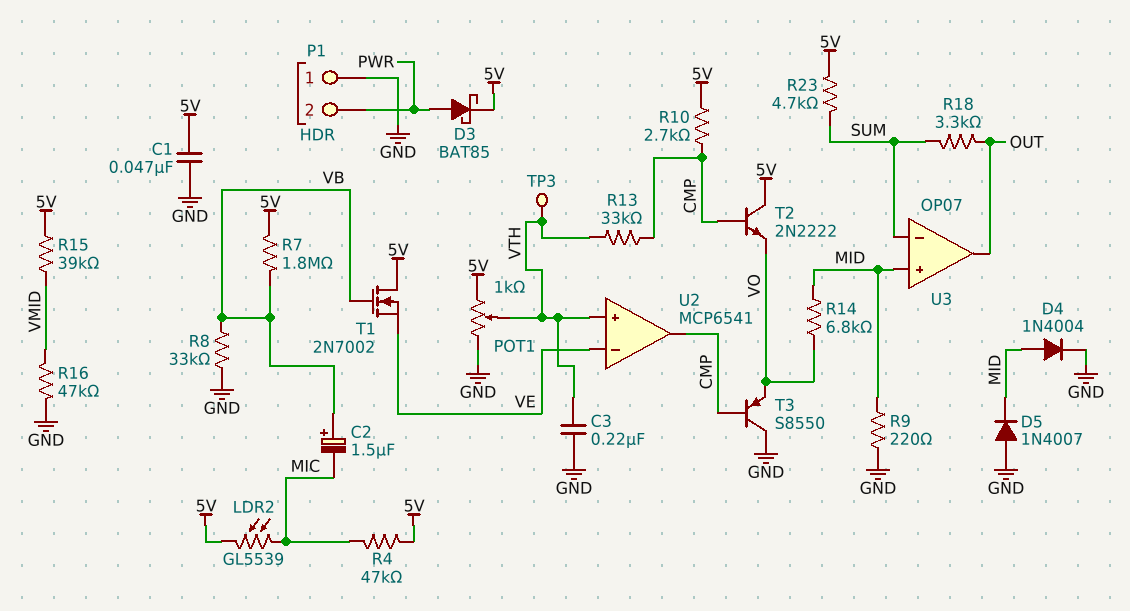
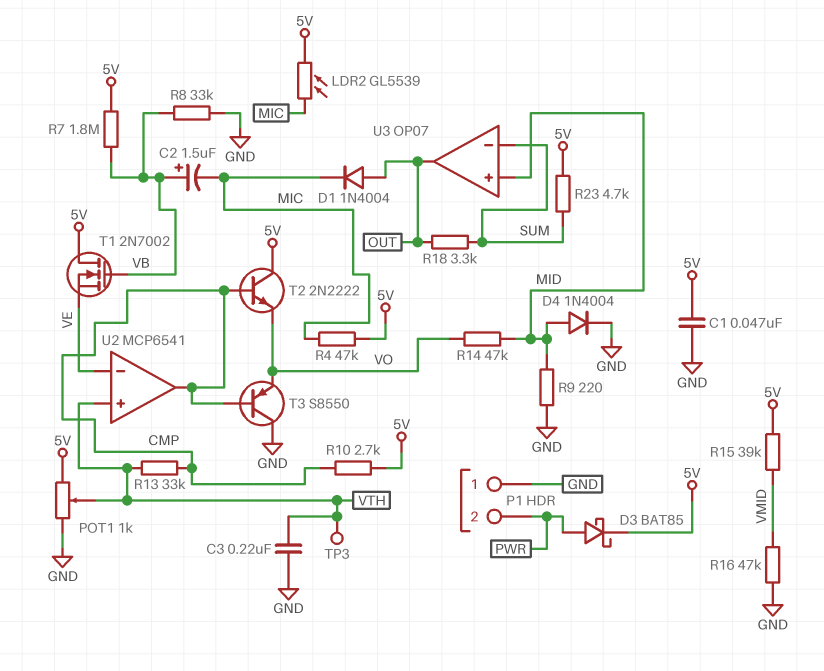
D1: none -> diode 1N4004 (A OUT, K MIC)
D5: diode 1N4007 (A GND, K MID) -> none
R14: 6.8k (MID, VO) -> 47k (MID, VO)

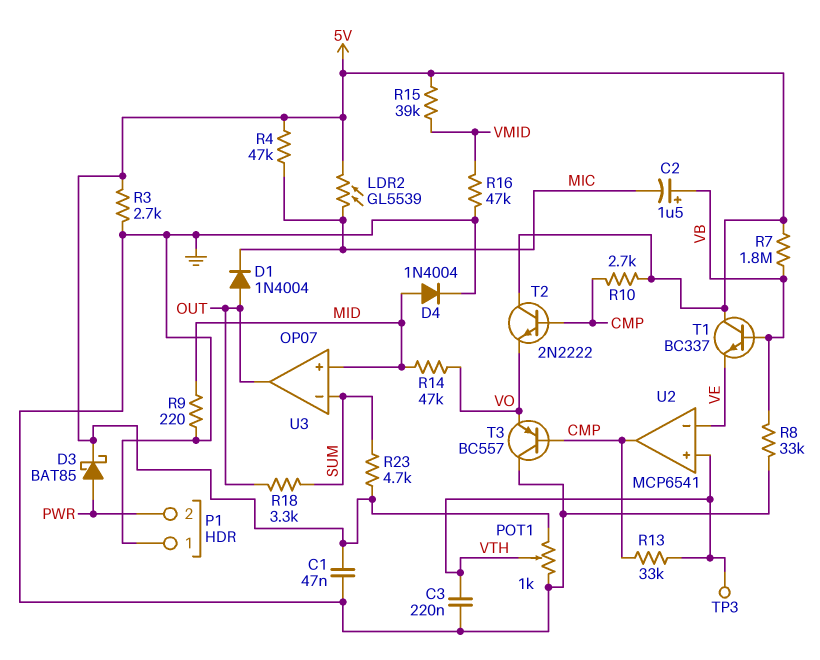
R3: none -> 2.7k (5V, GND)
T1: NMOS 2N7002 (G VB, D 5V, S VE) -> NPN BC337 (B VB, C 5V, E VE)
T3: PNP S8550 (B CMP, C GND, E VO) -> PNP BC557 (B CMP, C GND, E VO)

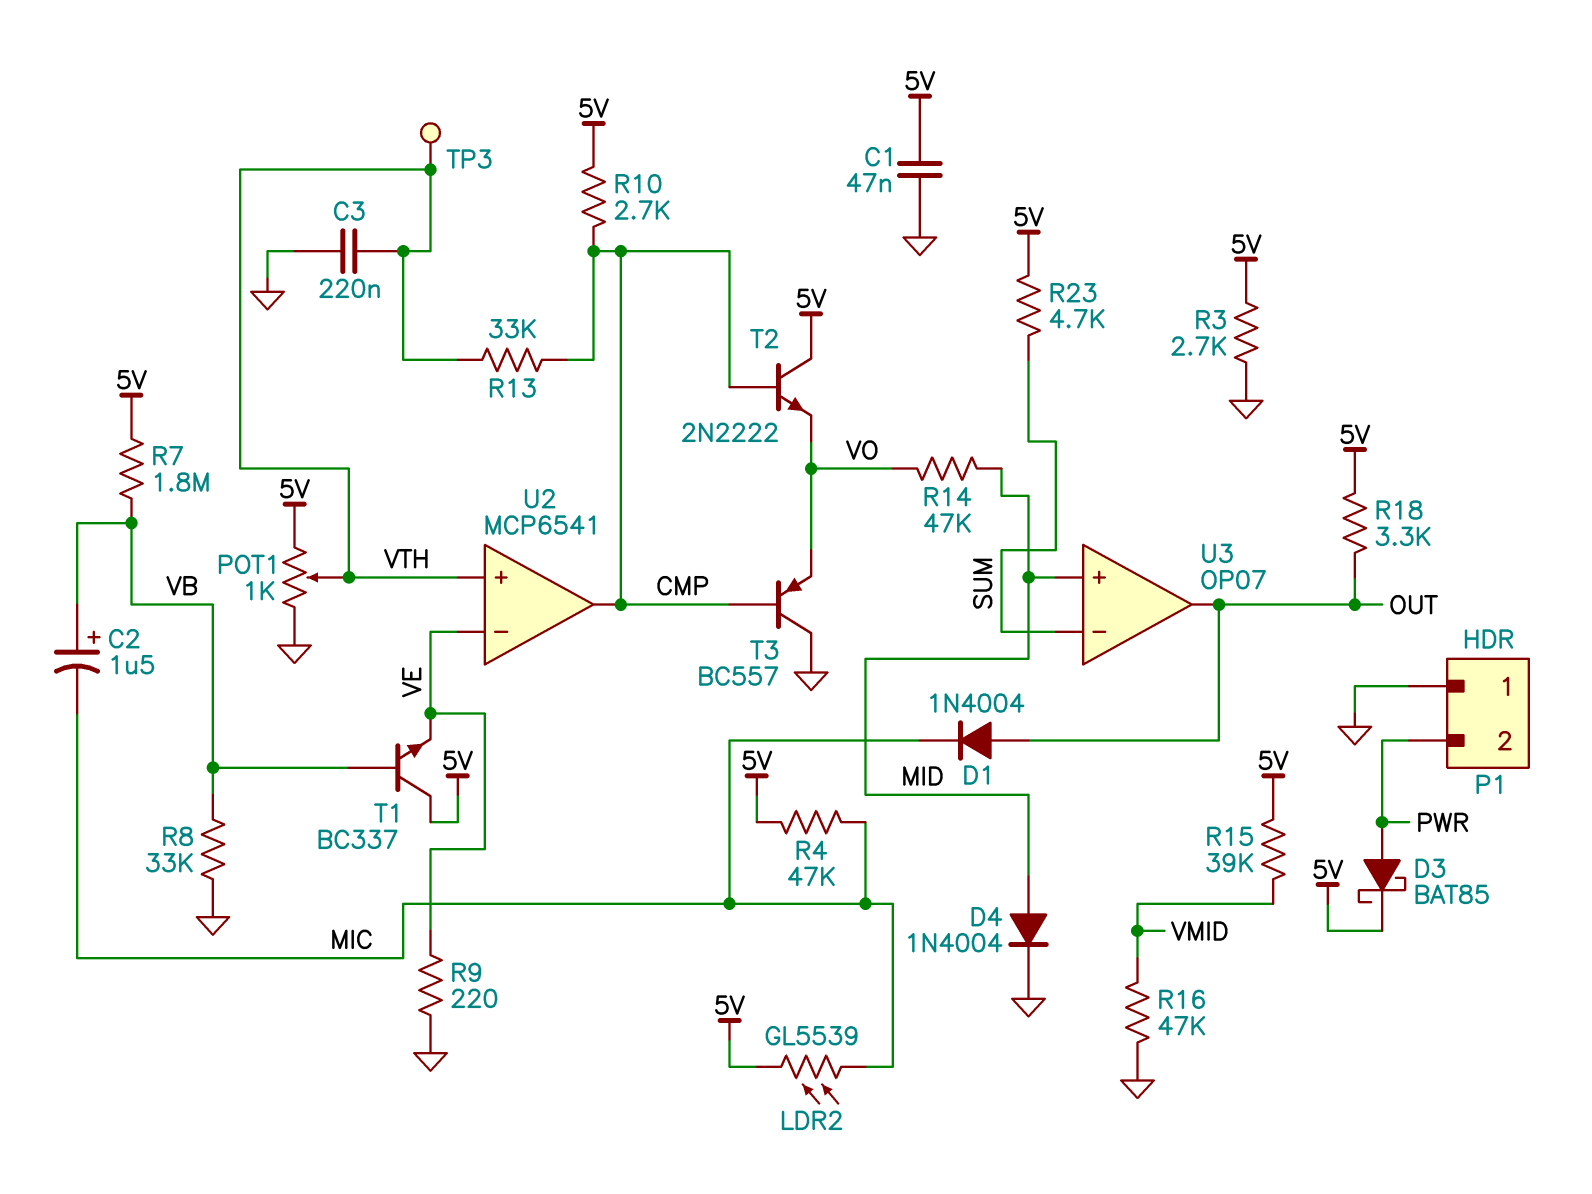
R9: 220 (GND, MID) -> 220 (GND, VE)
R18: 3.3k (OUT, SUM) -> 3.3k (5V, OUT)

